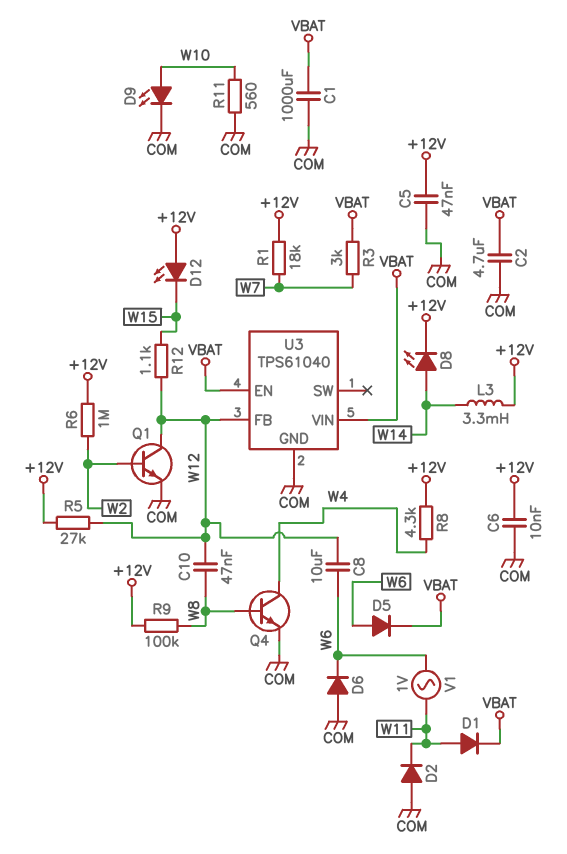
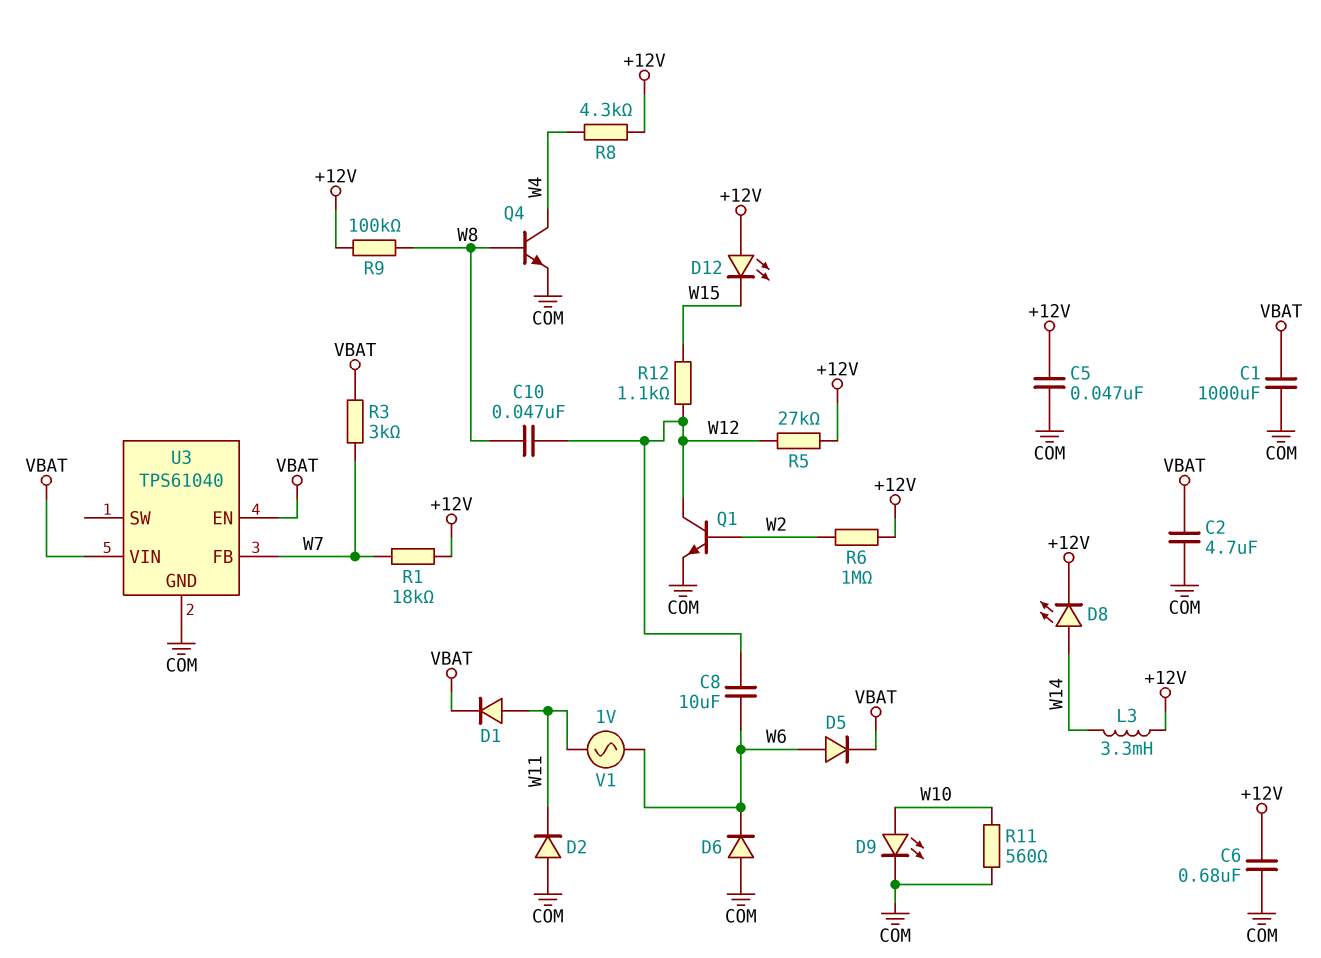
C6: 10nF (+12V, COM) -> 680nF (+12V, COM)
U3 pin FB: W12 -> W7

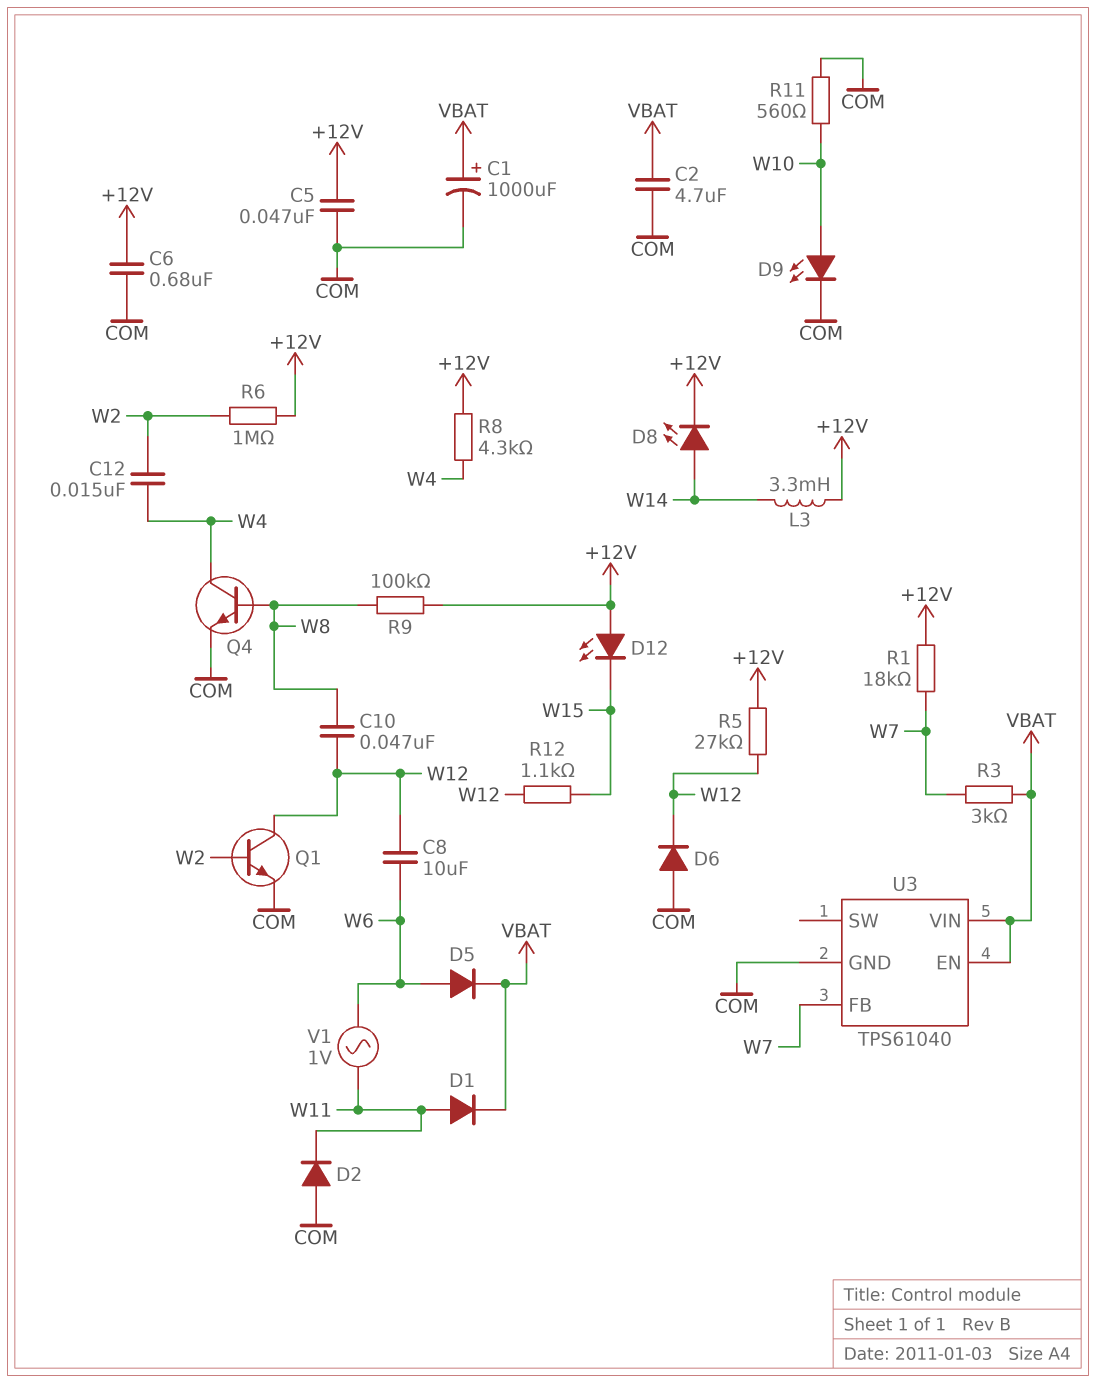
C1: 1000uF (COM, VBAT) -> 1000uF (plus VBAT, minus COM)
C12: none -> 15nF (W2, W4)
D6: diode (A COM, K W6) -> diode (A COM, K W12)

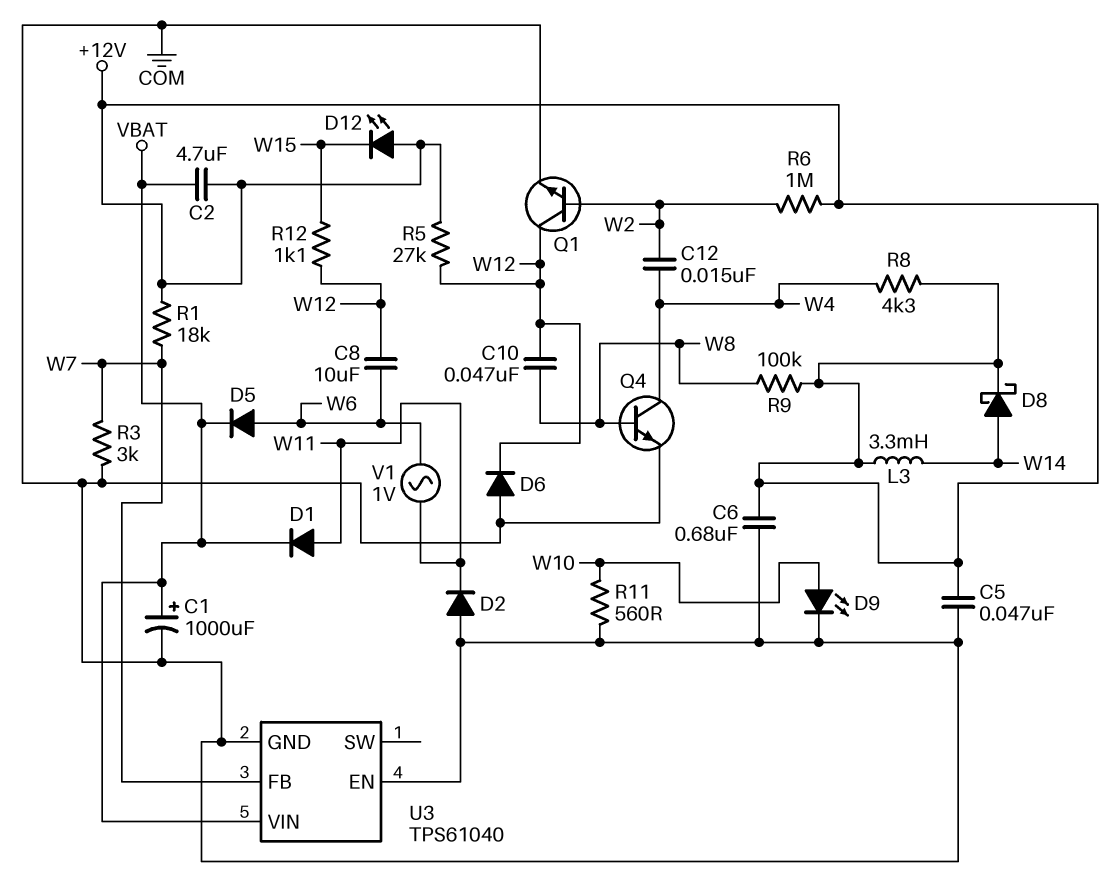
C2: 4.7uF (COM, VBAT) -> 4.7uF (+12V, VBAT)
D8: LED (A W14, K +12V) -> schottky (A W14, K +12V)
R3: 3k (VBAT, W7) -> 3k (COM, W7)
U3 pin EN: VBAT -> COM

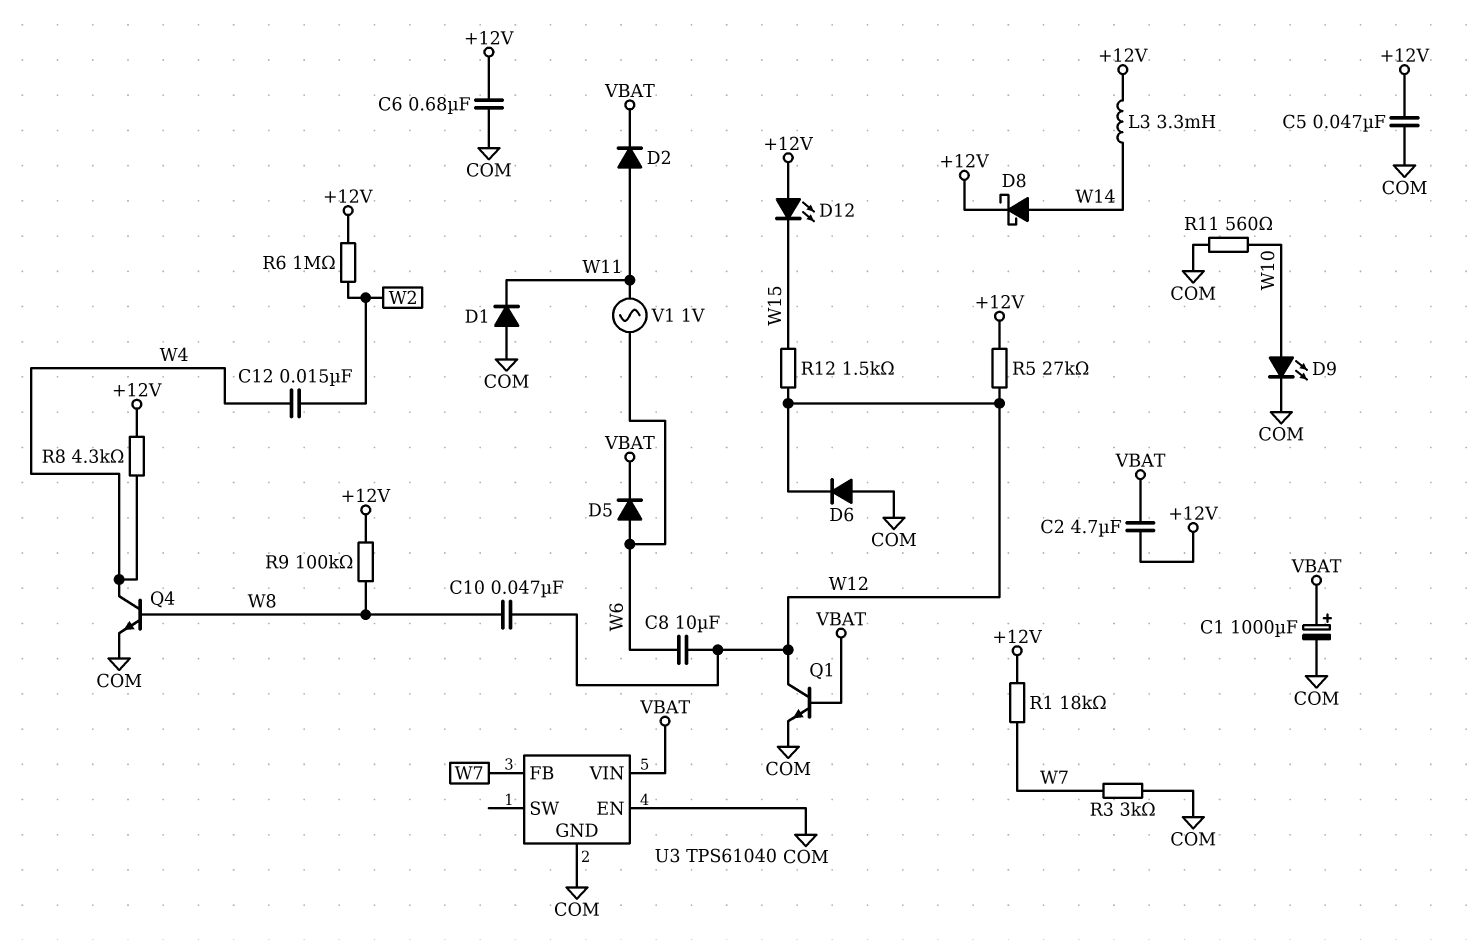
D1: diode (A W11, K VBAT) -> diode (A COM, K W11)
D2: diode (A COM, K W11) -> diode (A W11, K VBAT)
Q1: NPN (B W2, C W12, E COM) -> NPN (B VBAT, C W12, E COM)
R12: 1.1k (W12, W15) -> 1.5k (W12, W15)

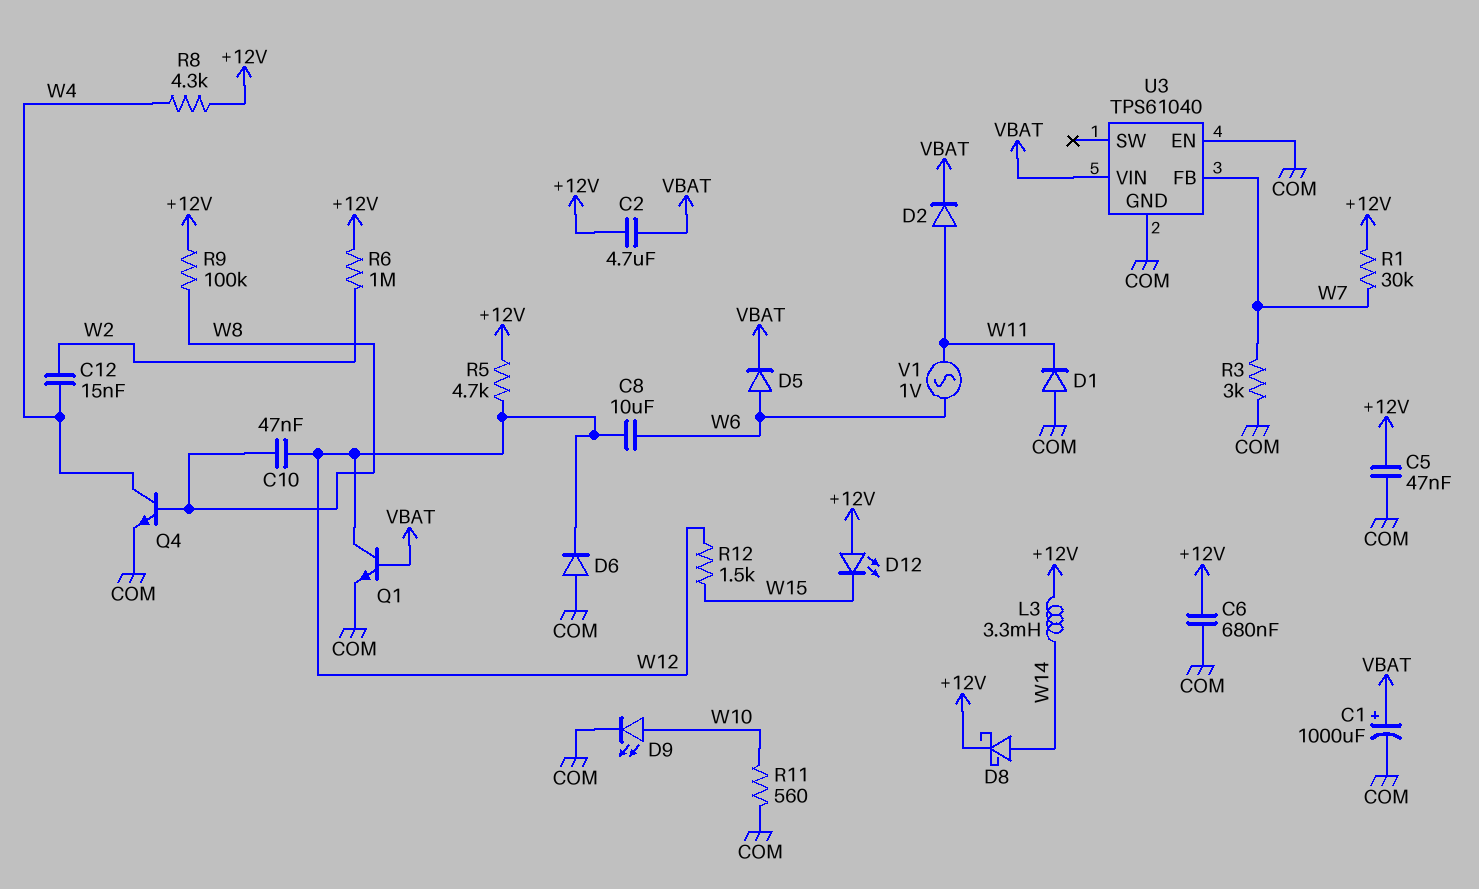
R1: 18k (+12V, W7) -> 30k (+12V, W7)
R5: 27k (+12V, W12) -> 4.7k (+12V, W12)

